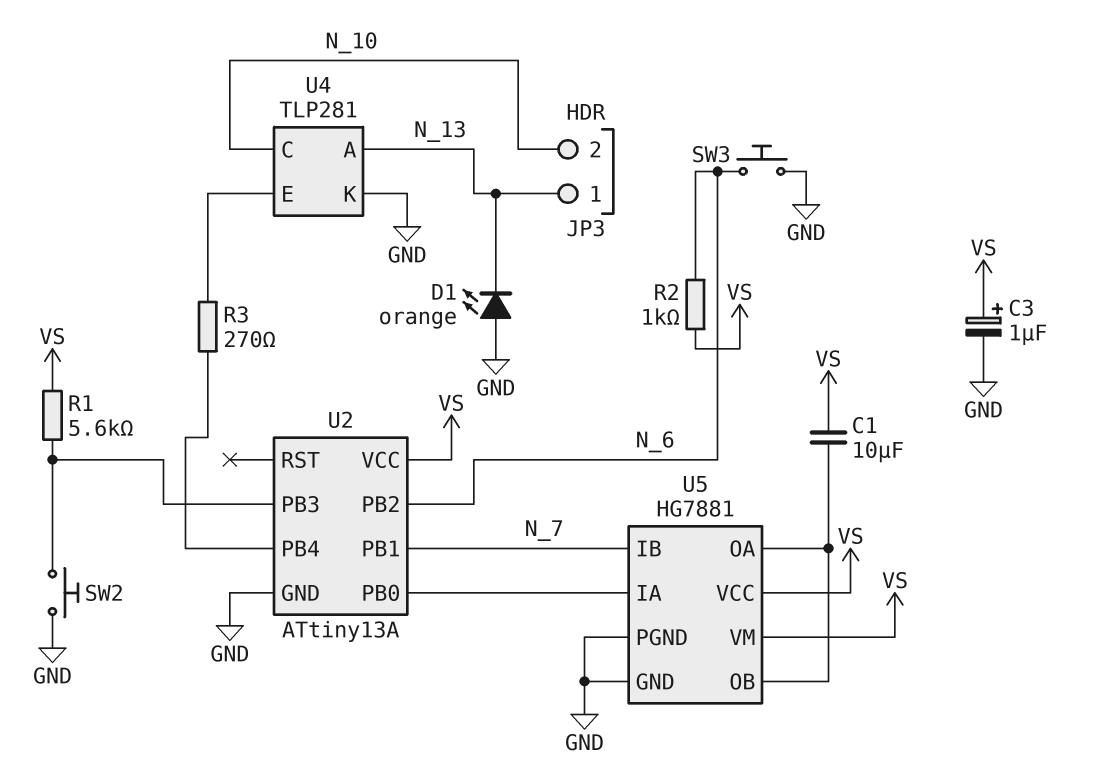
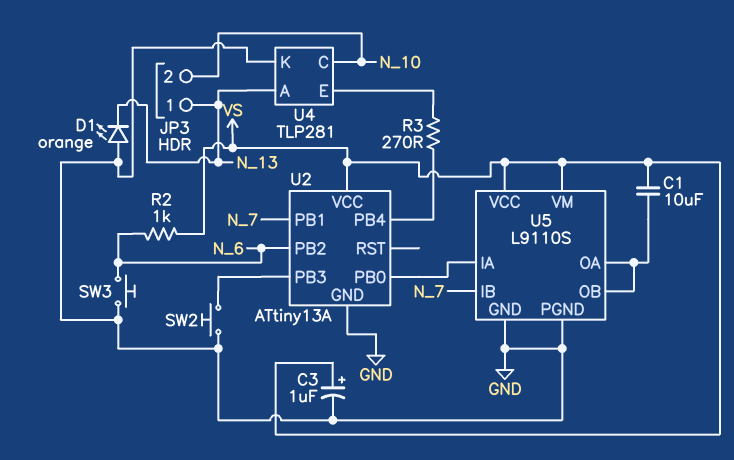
R1: 5.6k (U2/PB3, VS) -> none
U5: HG7881 -> L9110S

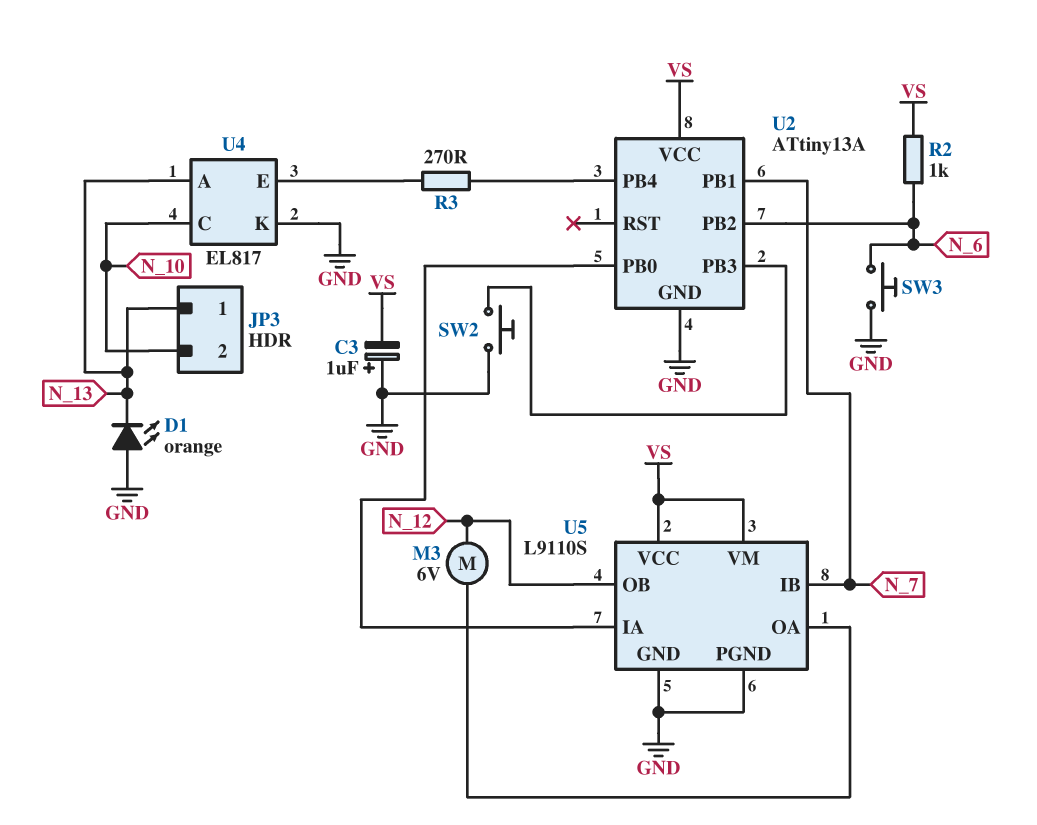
C1: 10uF (U5/OA, VS) -> none
C3: 1uF (plus VS, minus GND) -> 1uF (plus GND, minus VS)
M3: none -> motor 6V (N_12, U5/OA)
U4: TLP281 -> EL817
U5 pin OB: U5/OA -> N_12

